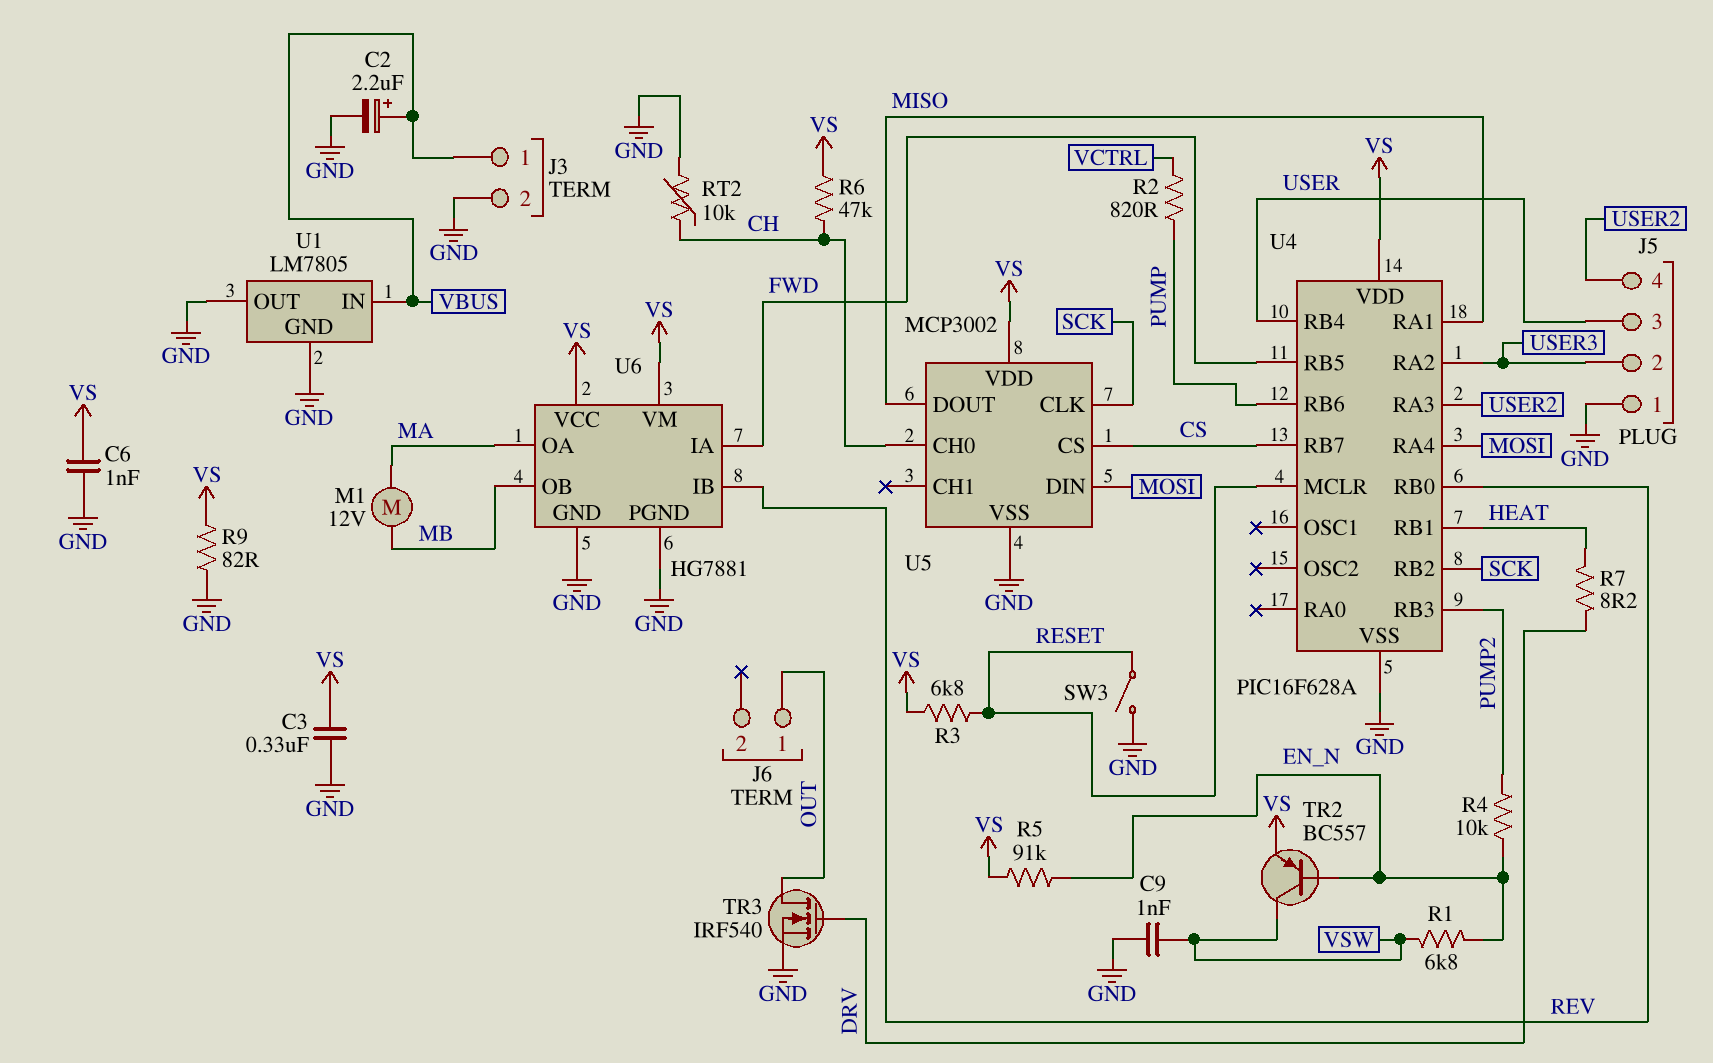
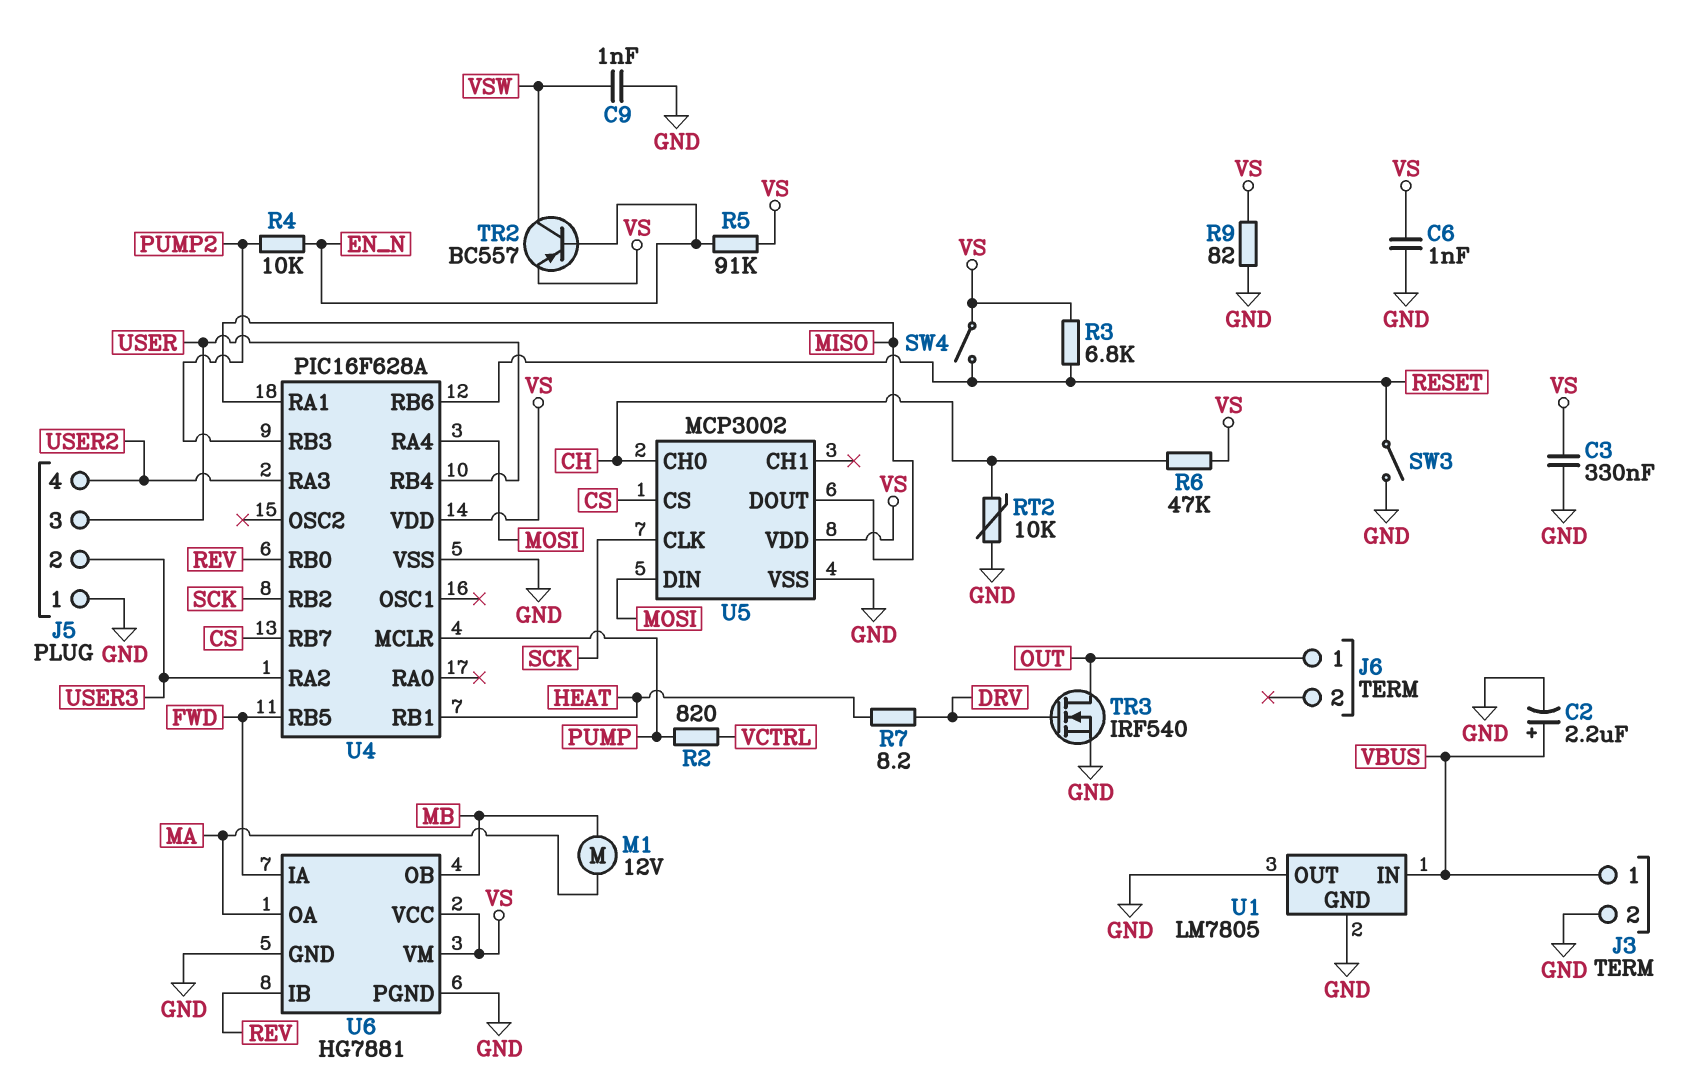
R1: 6.8k (EN_N, VSW) -> none
SW4: none -> switch (RESET, VS)
U4 pin MCLR: RESET -> PUMP
U4 pin RB6: PUMP -> RESET

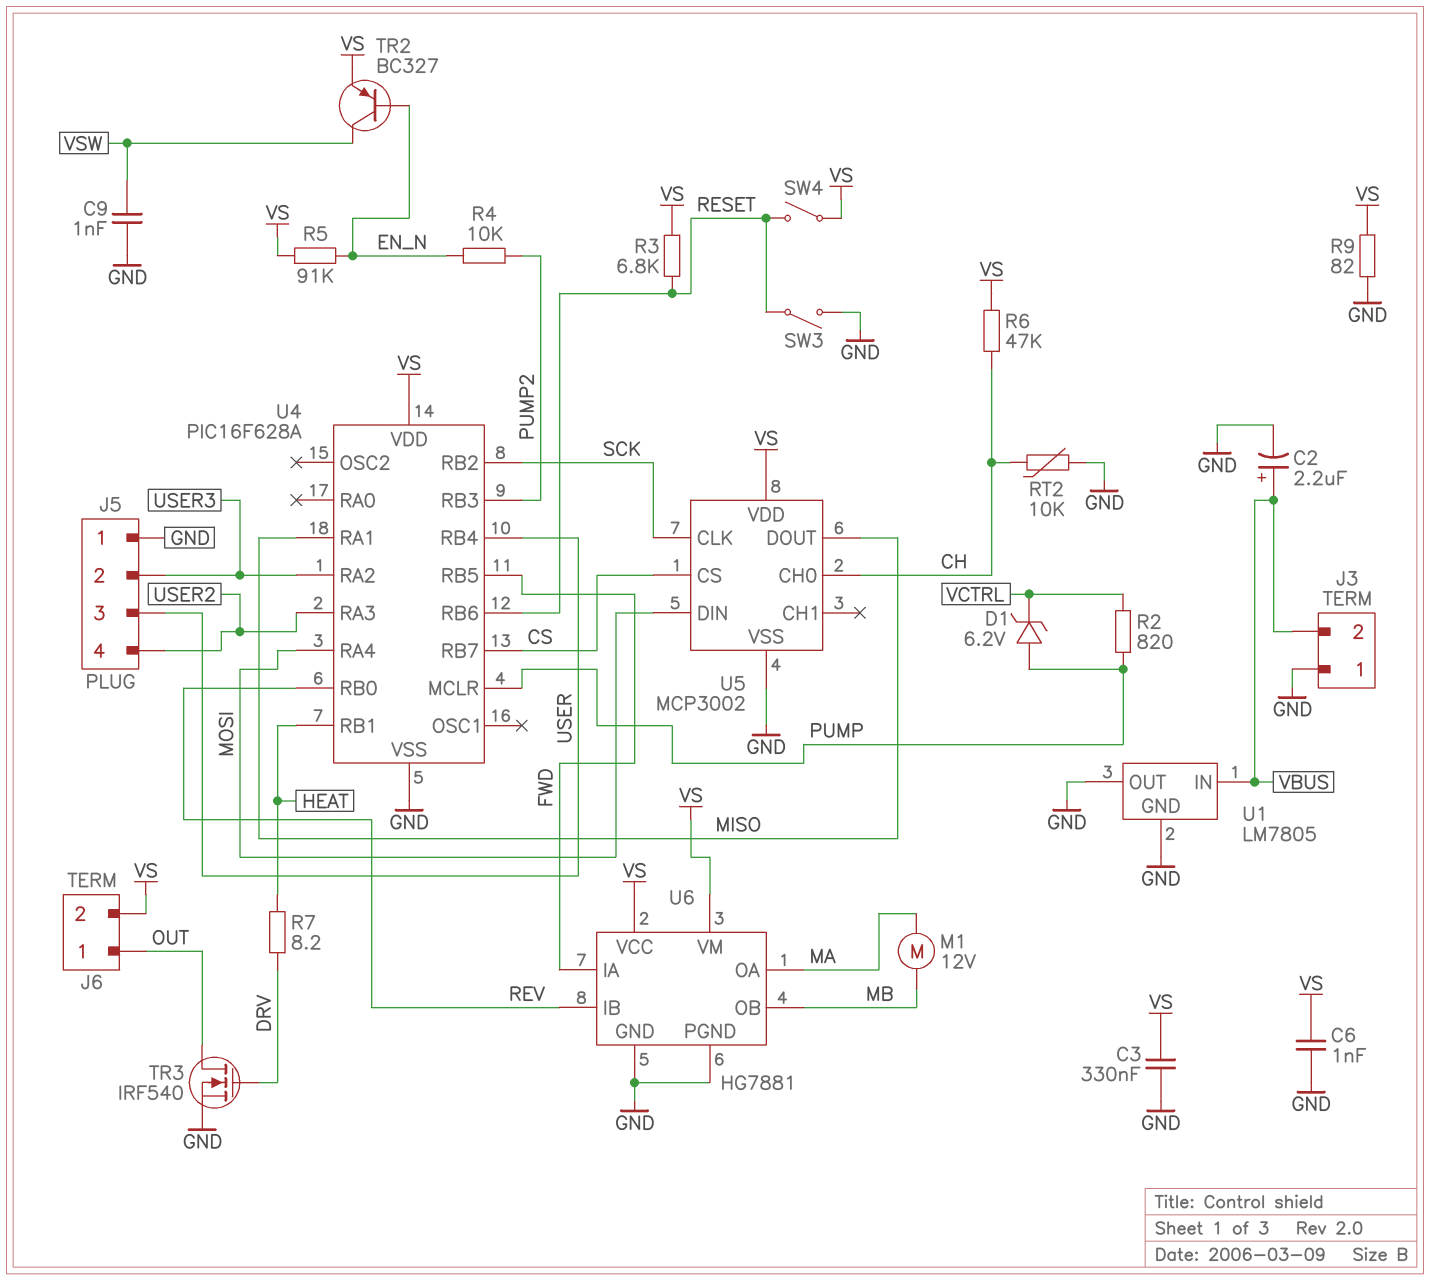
D1: none -> zener 6.2V (A PUMP, K VCTRL)
J3 pin 1: VBUS -> GND
J3 pin 2: GND -> VBUS
J6 pin 2: none -> VS
TR2: PNP BC557 (B EN_N, C VSW, E VS) -> PNP BC327 (B EN_N, C VSW, E VS)

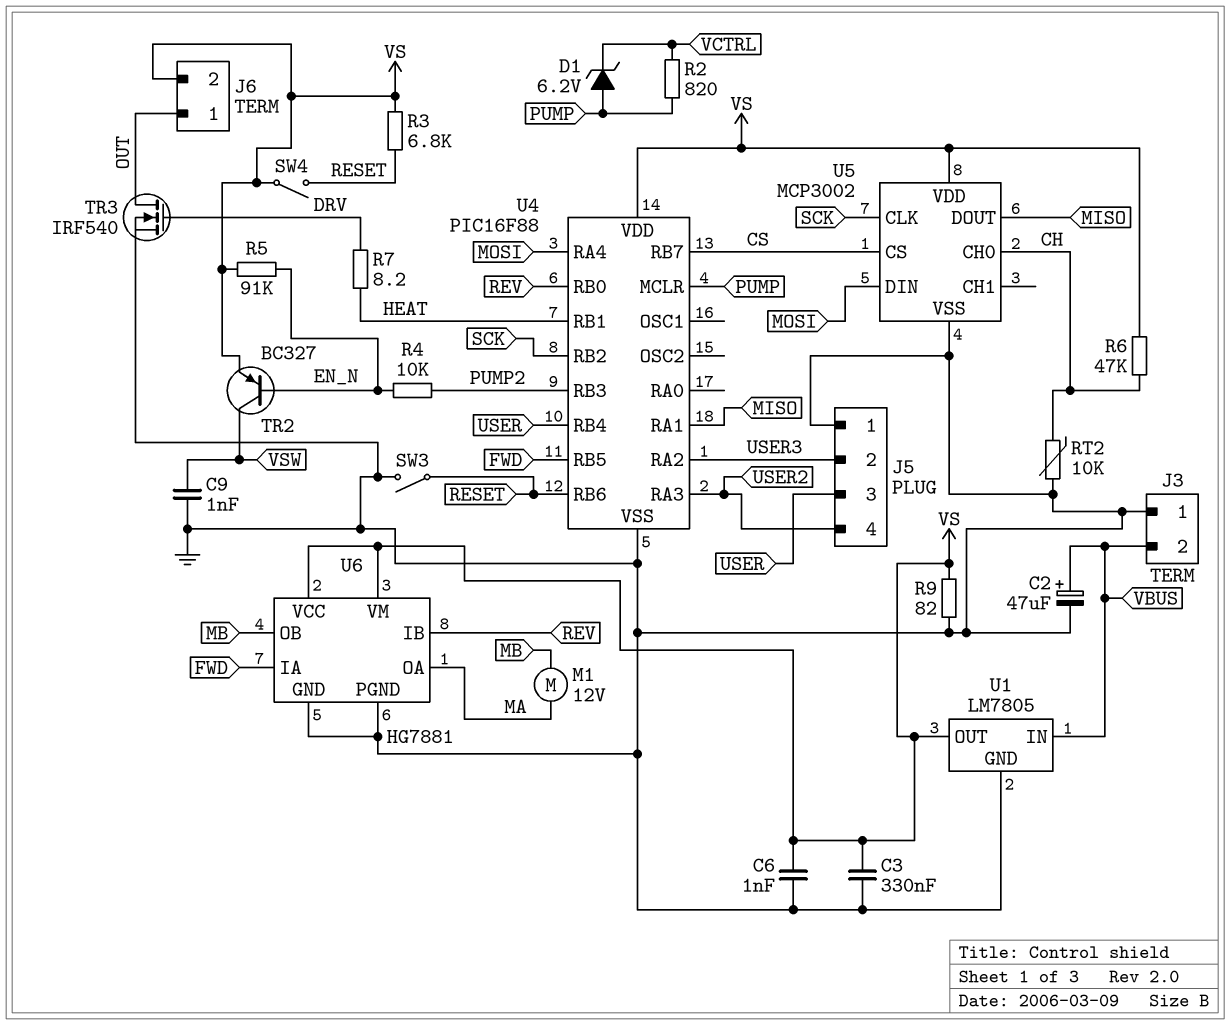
C2: 2.2uF (plus VBUS, minus GND) -> 47uF (plus VBUS, minus GND)
U1 pin OUT: GND -> VS
U4: PIC16F628A -> PIC16F88

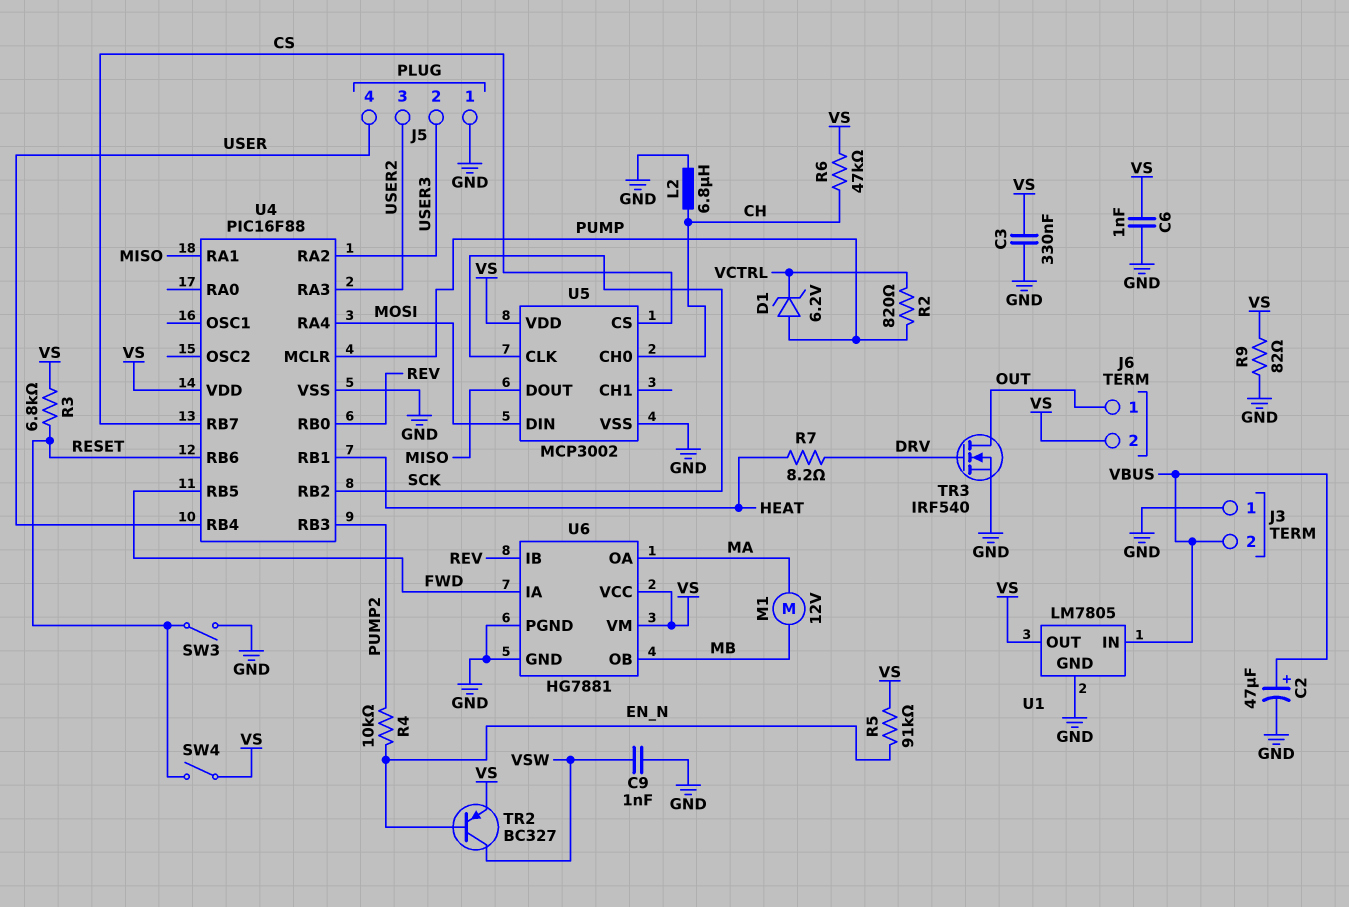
J5 pin 3: USER -> USER2
J5 pin 4: USER2 -> USER
L2: none -> 6.8uH (CH, GND)
RT2: 10k (CH, GND) -> none

